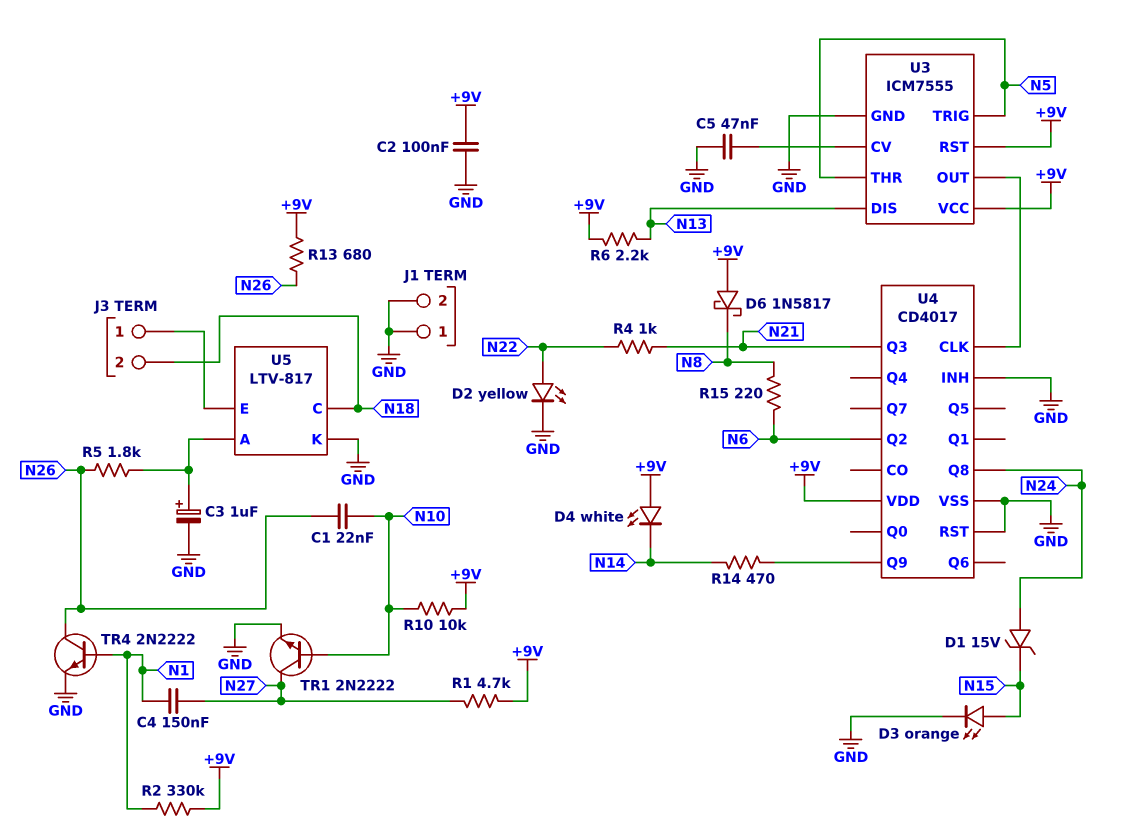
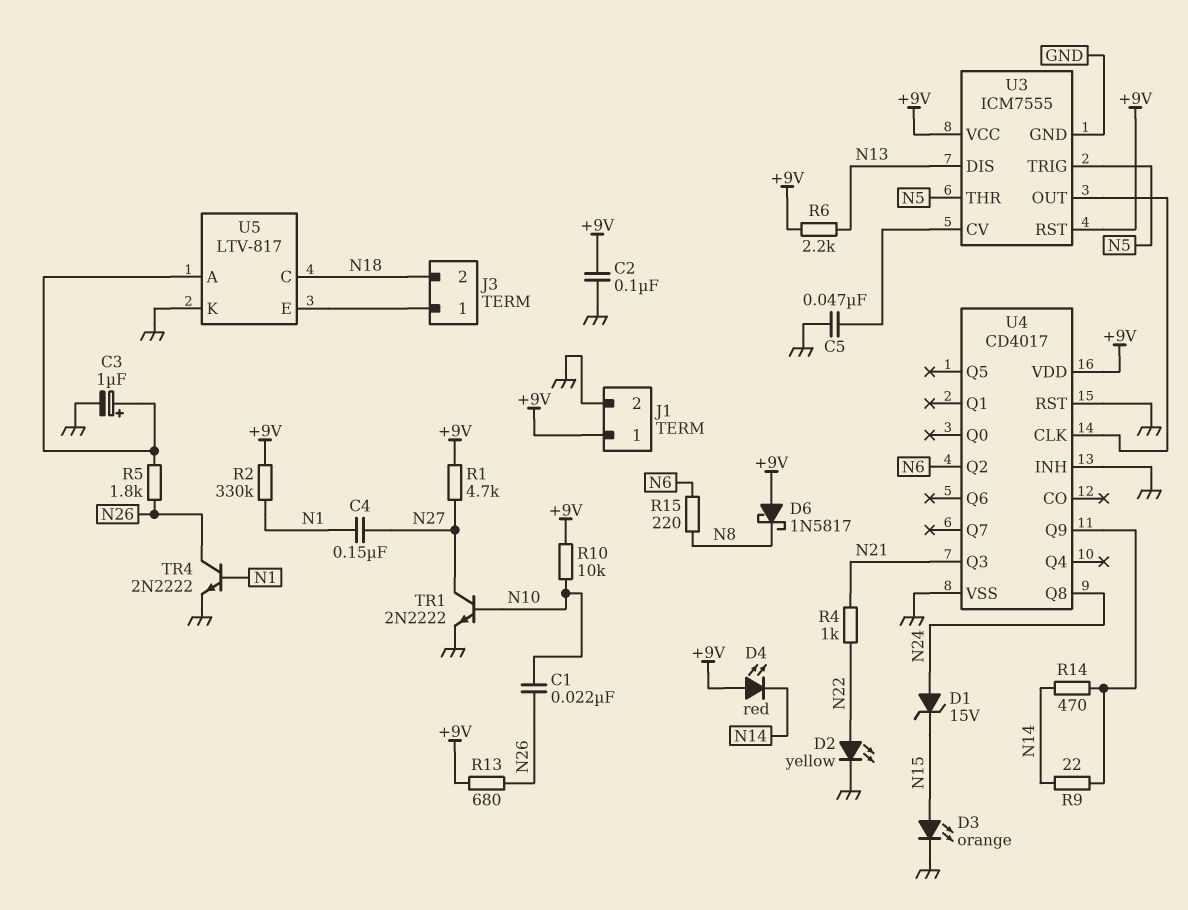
D4: LED white (A +9V, K N14) -> LED red (A +9V, K N14)
J1 pin 1: GND -> +9V
R9: none -> 22 (N14, U4/Q9)

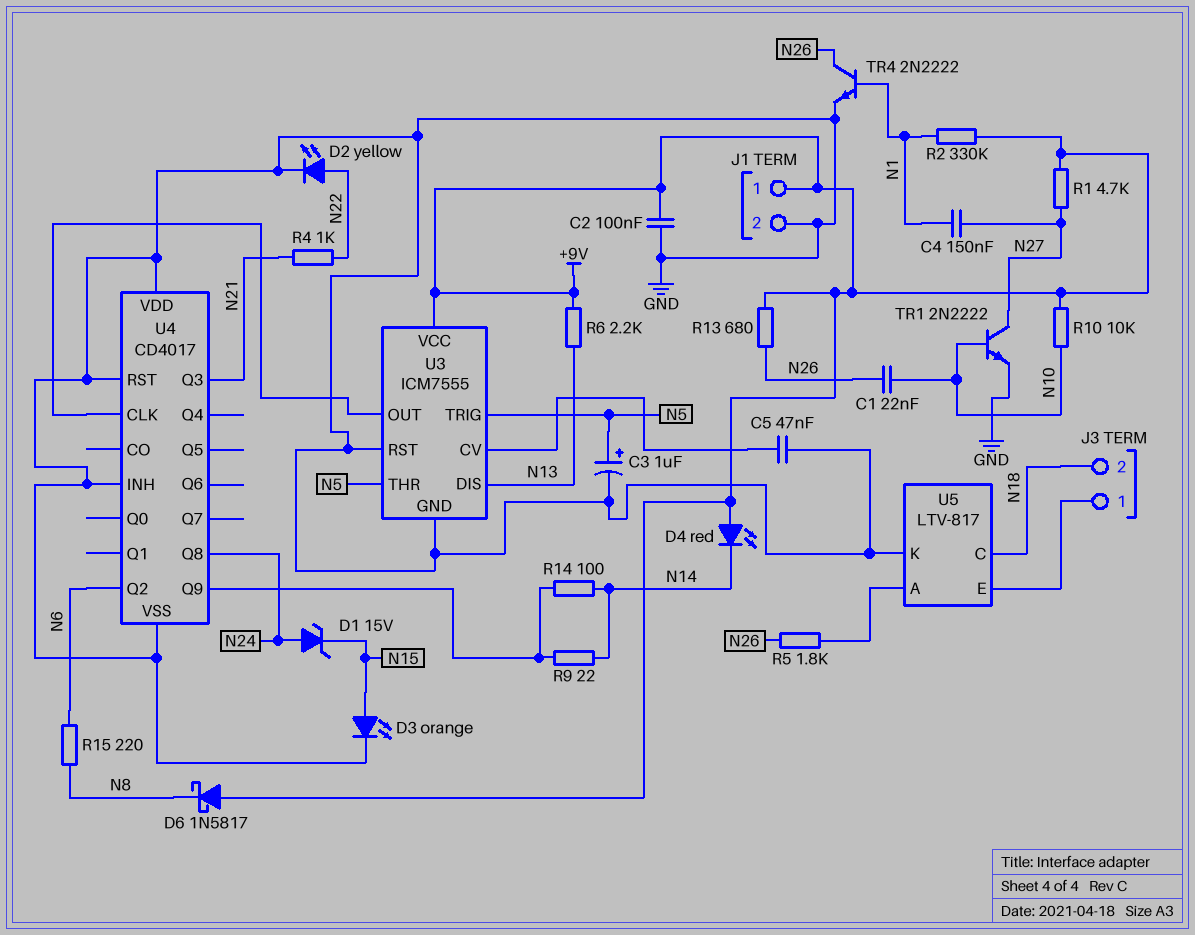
C3: 1uF (plus U5/A, minus GND) -> 1uF (plus N5, minus GND)
R14: 470 (N14, U4/Q9) -> 100 (N14, U4/Q9)
U3 pin RST: +9V -> GND
U4 pin VDD: +9V -> GND

